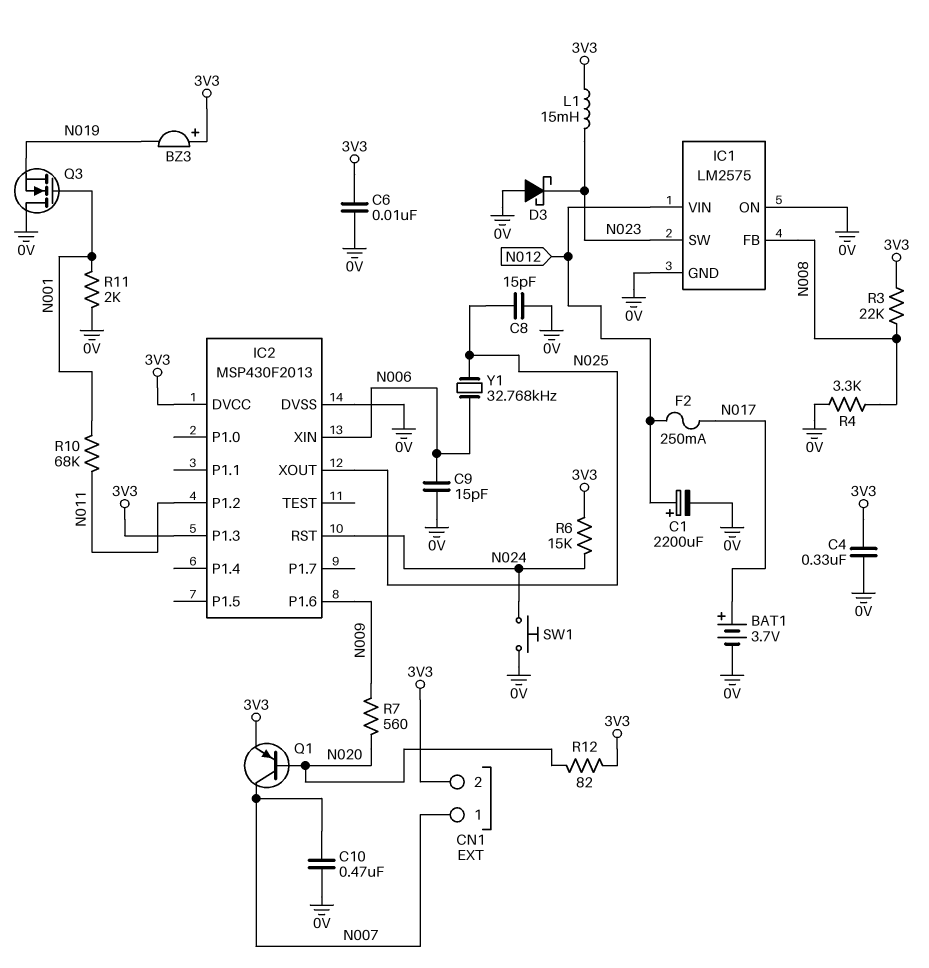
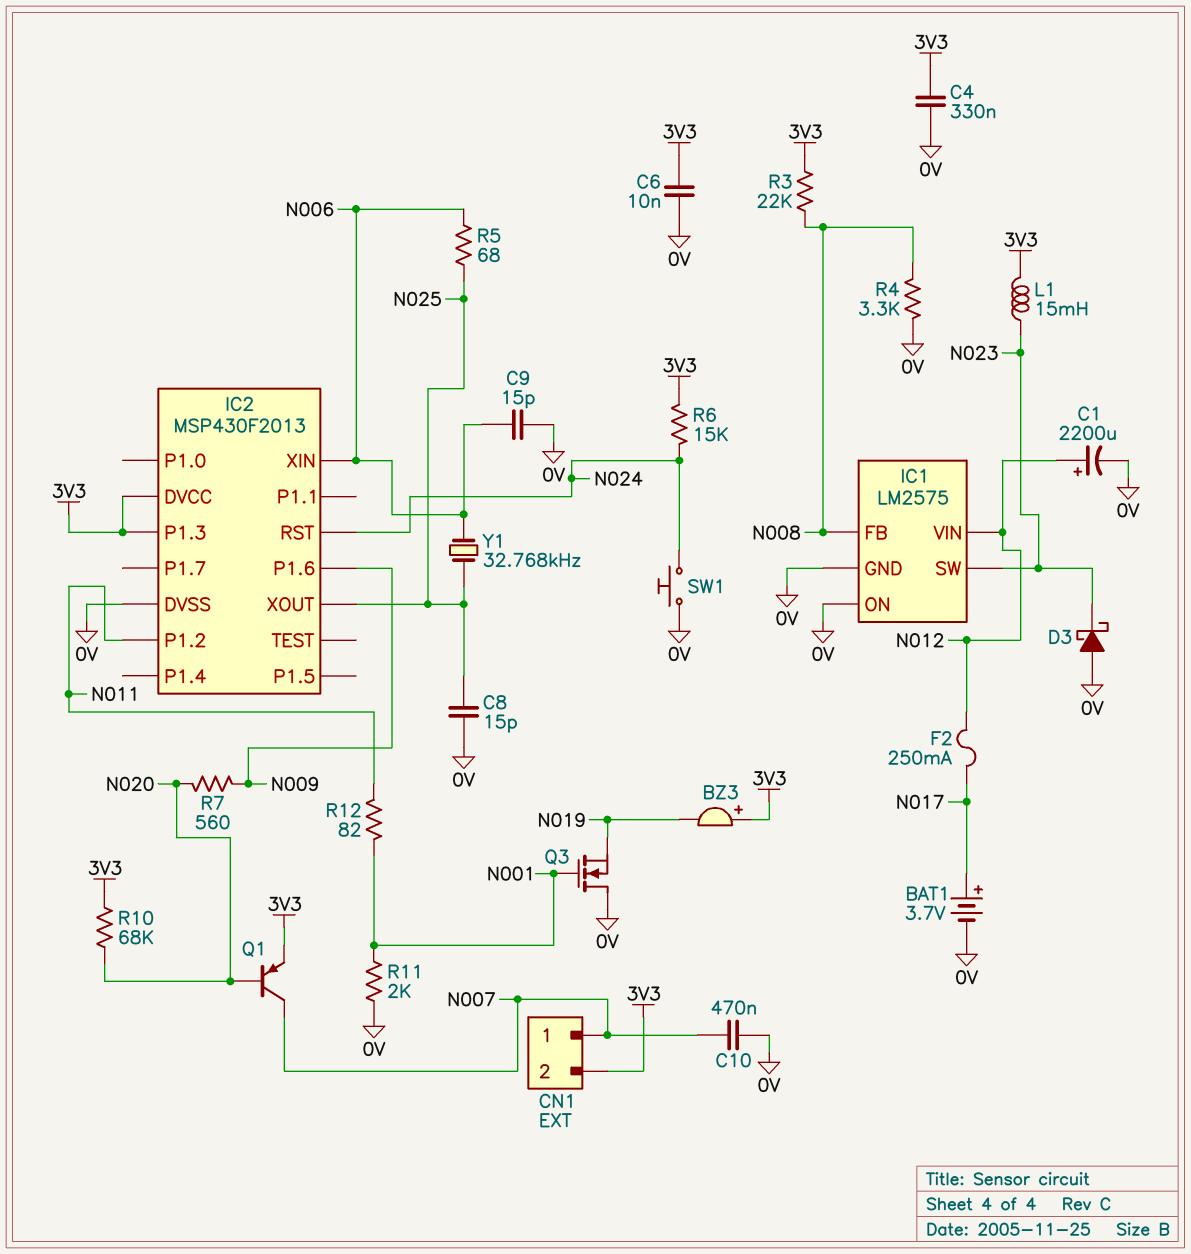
R5: none -> 68 (N006, N025)
R10: 68k (N001, N011) -> 68k (3V3, N020)
R12: 82 (3V3, N020) -> 82 (N001, N011)

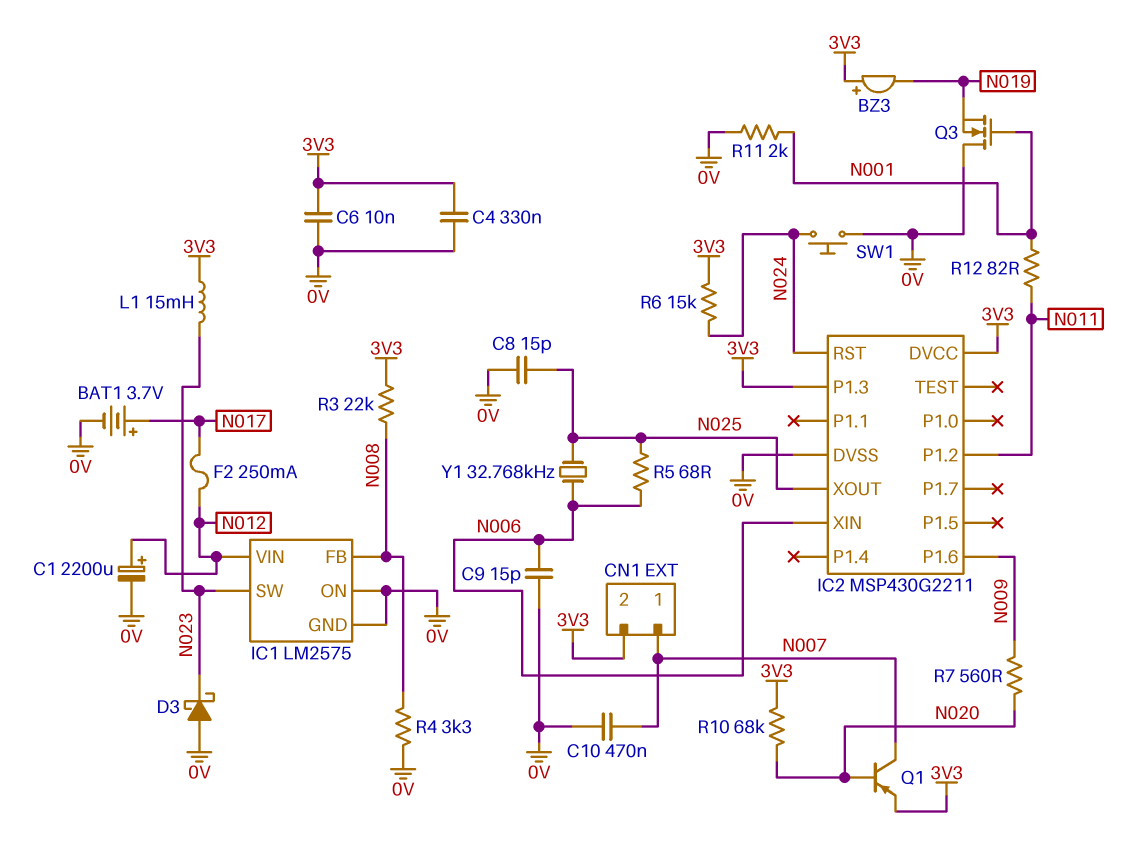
IC2: MSP430F2013 -> MSP430G2211

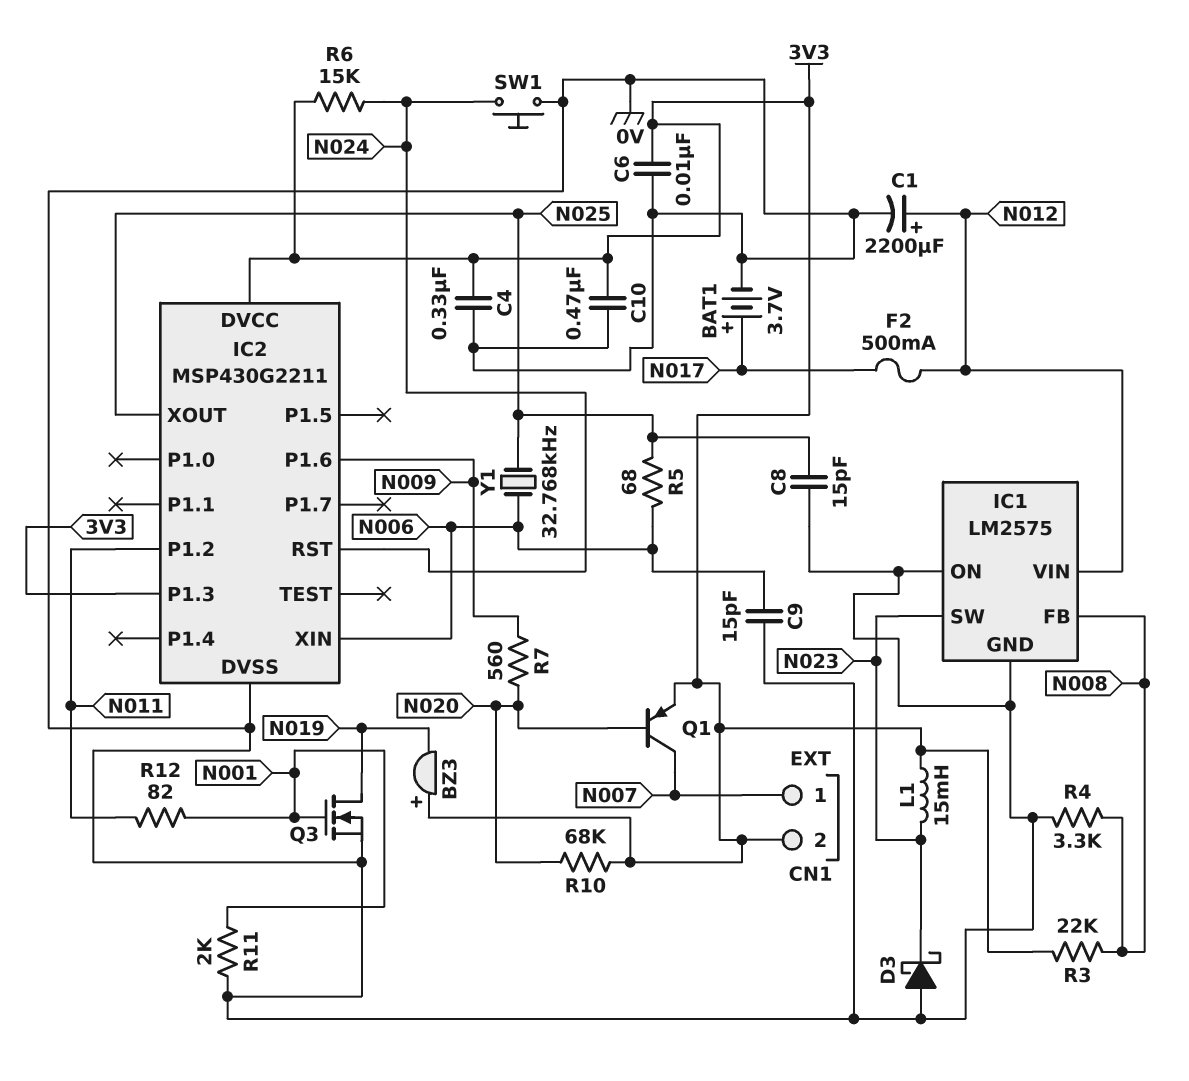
C10: 470nF (0V, N007) -> 470nF (0V, 3V3)
F2: 250mA (N012, N017) -> 500mA (N012, N017)
Q3: NMOS (G N001, D 0V, S N019) -> NMOS (G N001, D N019, S 0V)

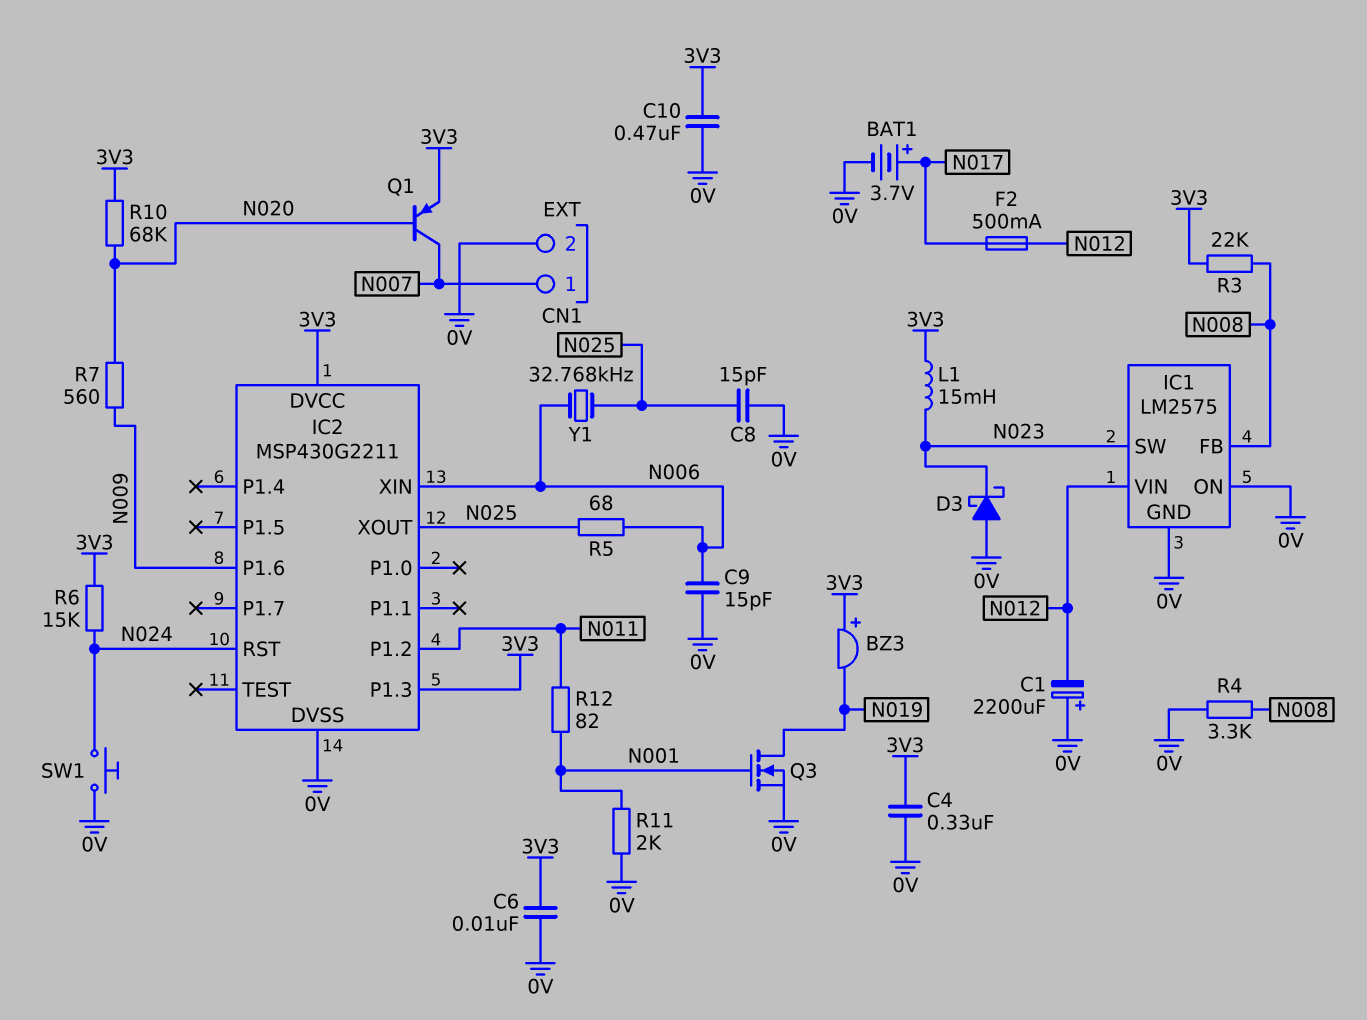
C1: 2200uF (plus N012, minus 0V) -> 2200uF (plus 0V, minus N012)
CN1 pin 2: 3V3 -> 0V

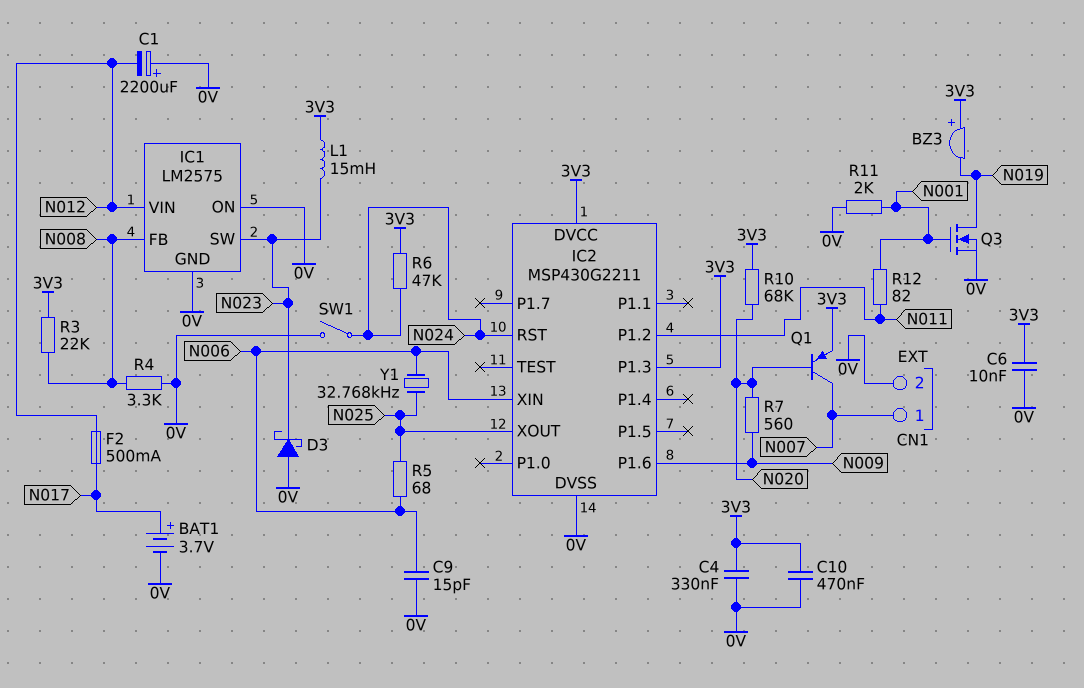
C8: 15pF (0V, N025) -> none
R6: 15k (3V3, N024) -> 47k (3V3, N024)
SW1: button (0V, N024) -> switch (0V, N024)

